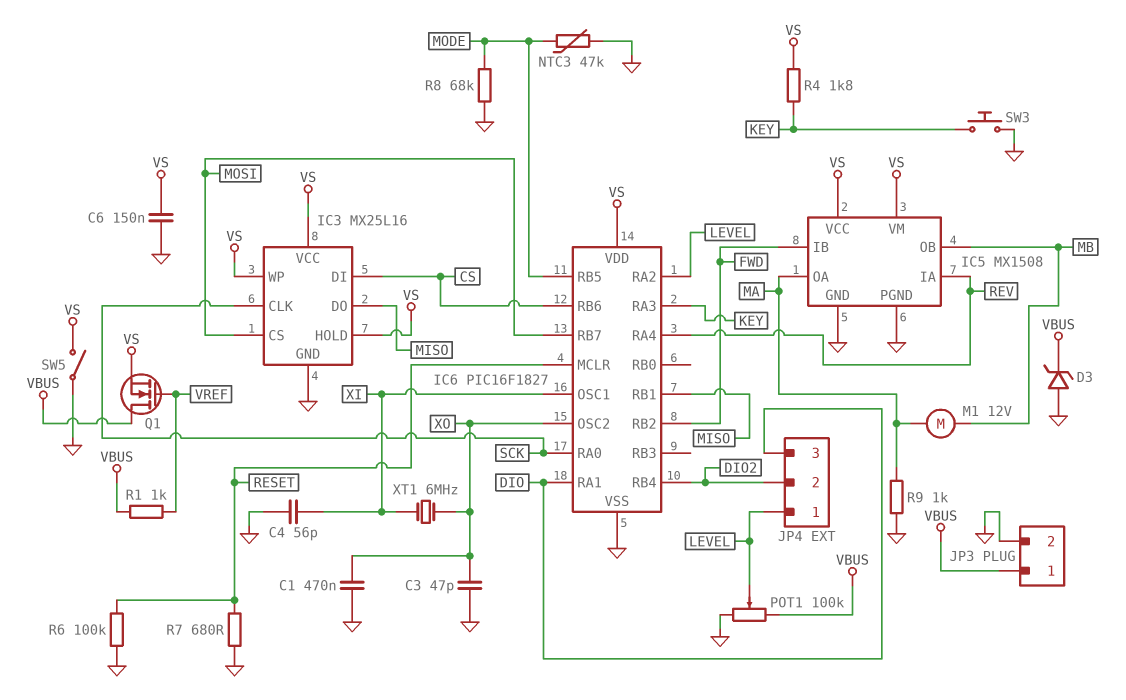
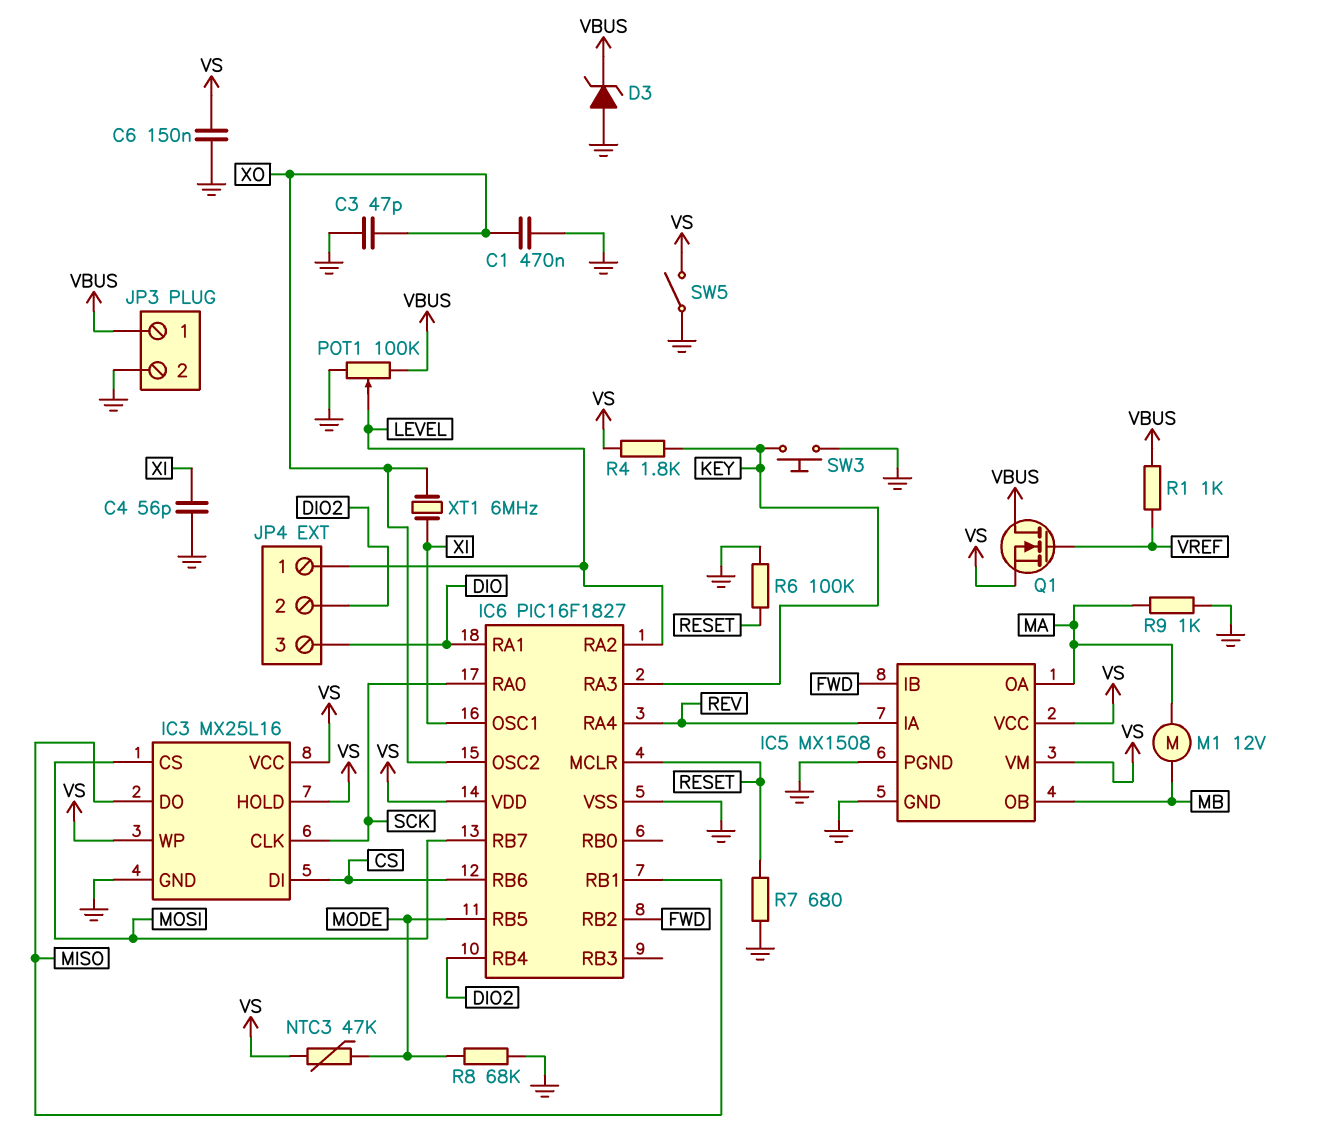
NTC3: 47k (GND, MODE) -> 47k (MODE, VS)

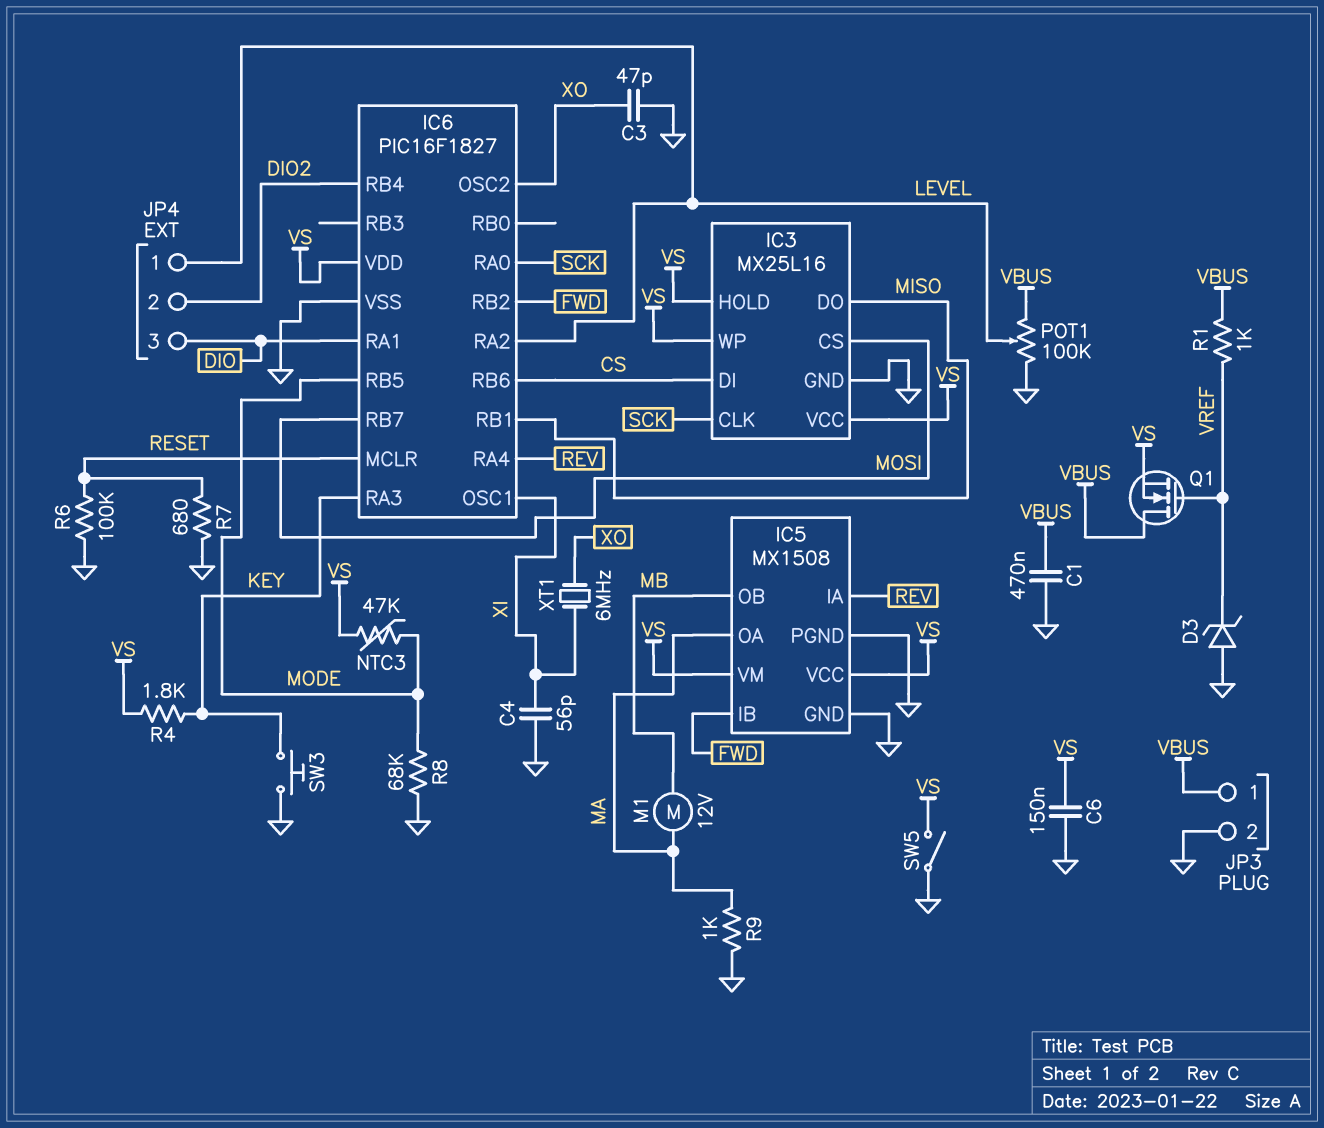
C1: 470nF (GND, XO) -> 470nF (GND, VBUS)
D3: zener (A GND, K VBUS) -> zener (A GND, K VREF)

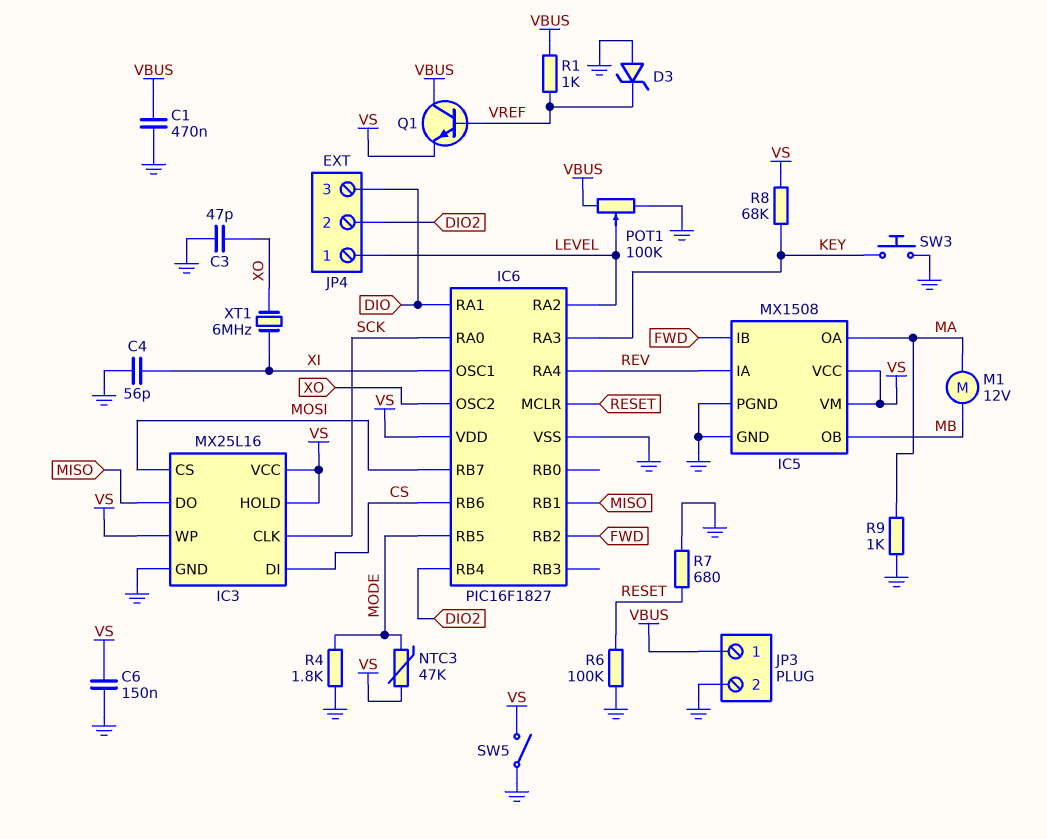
Q1: NMOS (G VREF, D VBUS, S VS) -> NPN (B VREF, C VBUS, E VS)
R4: 1.8k (KEY, VS) -> 1.8k (GND, MODE)
R8: 68k (GND, MODE) -> 68k (KEY, VS)

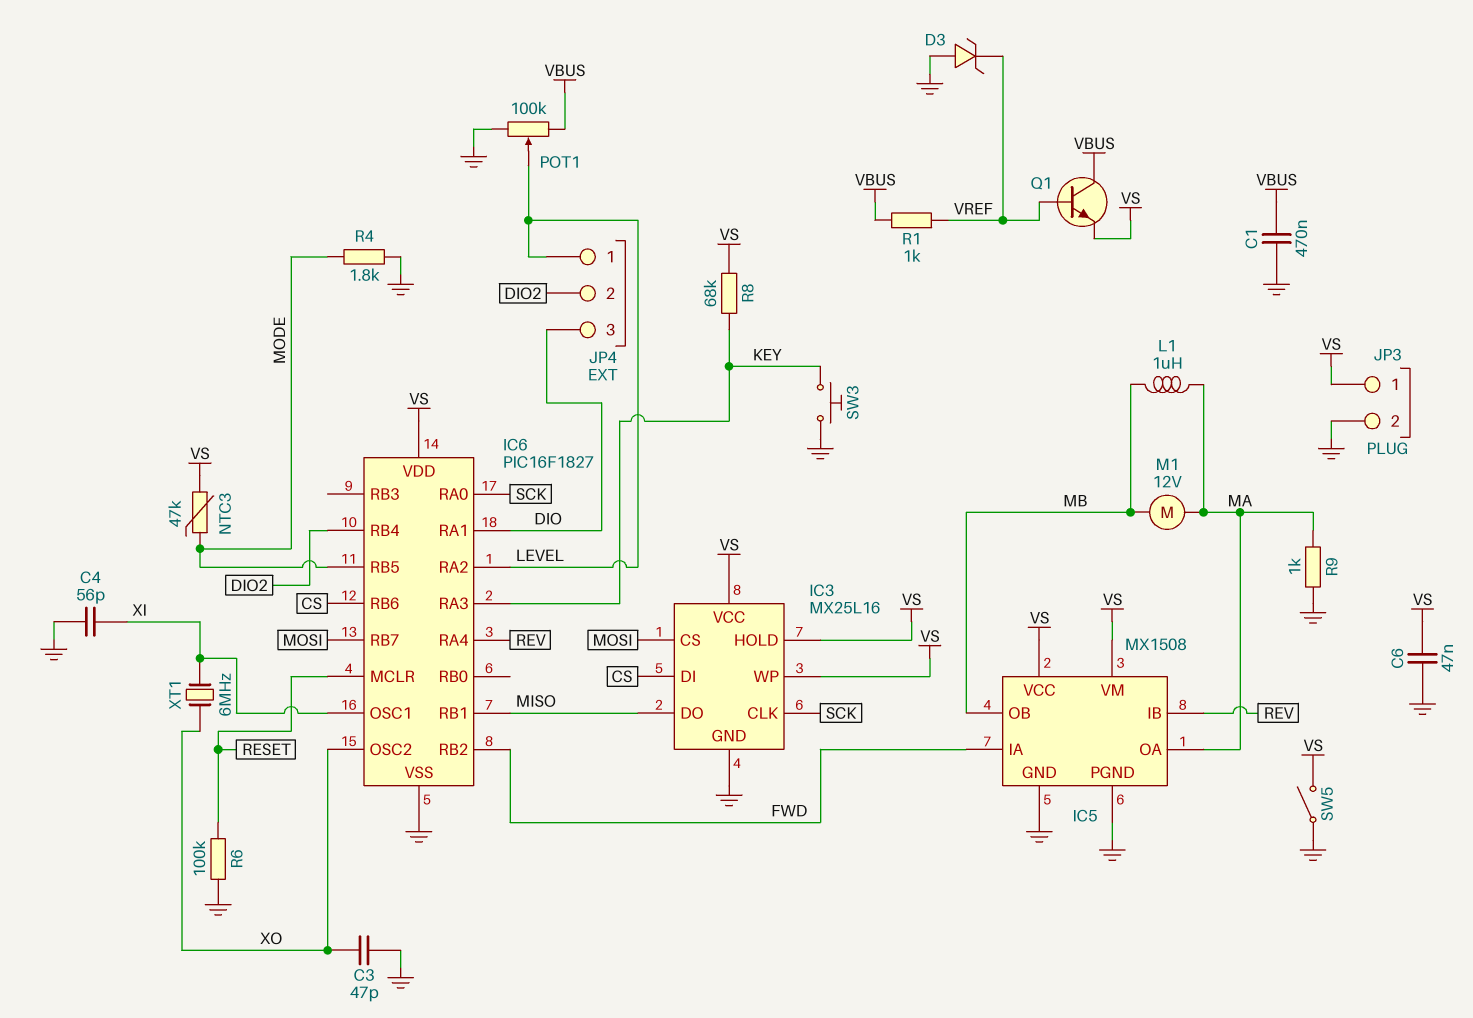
C6: 150nF (GND, VS) -> 47nF (GND, VS)
IC5 pin IA: REV -> FWD
IC5 pin IB: FWD -> REV
JP3 pin 1: VBUS -> VS
L1: none -> 1uH (MA, MB)
R7: 680 (GND, RESET) -> none

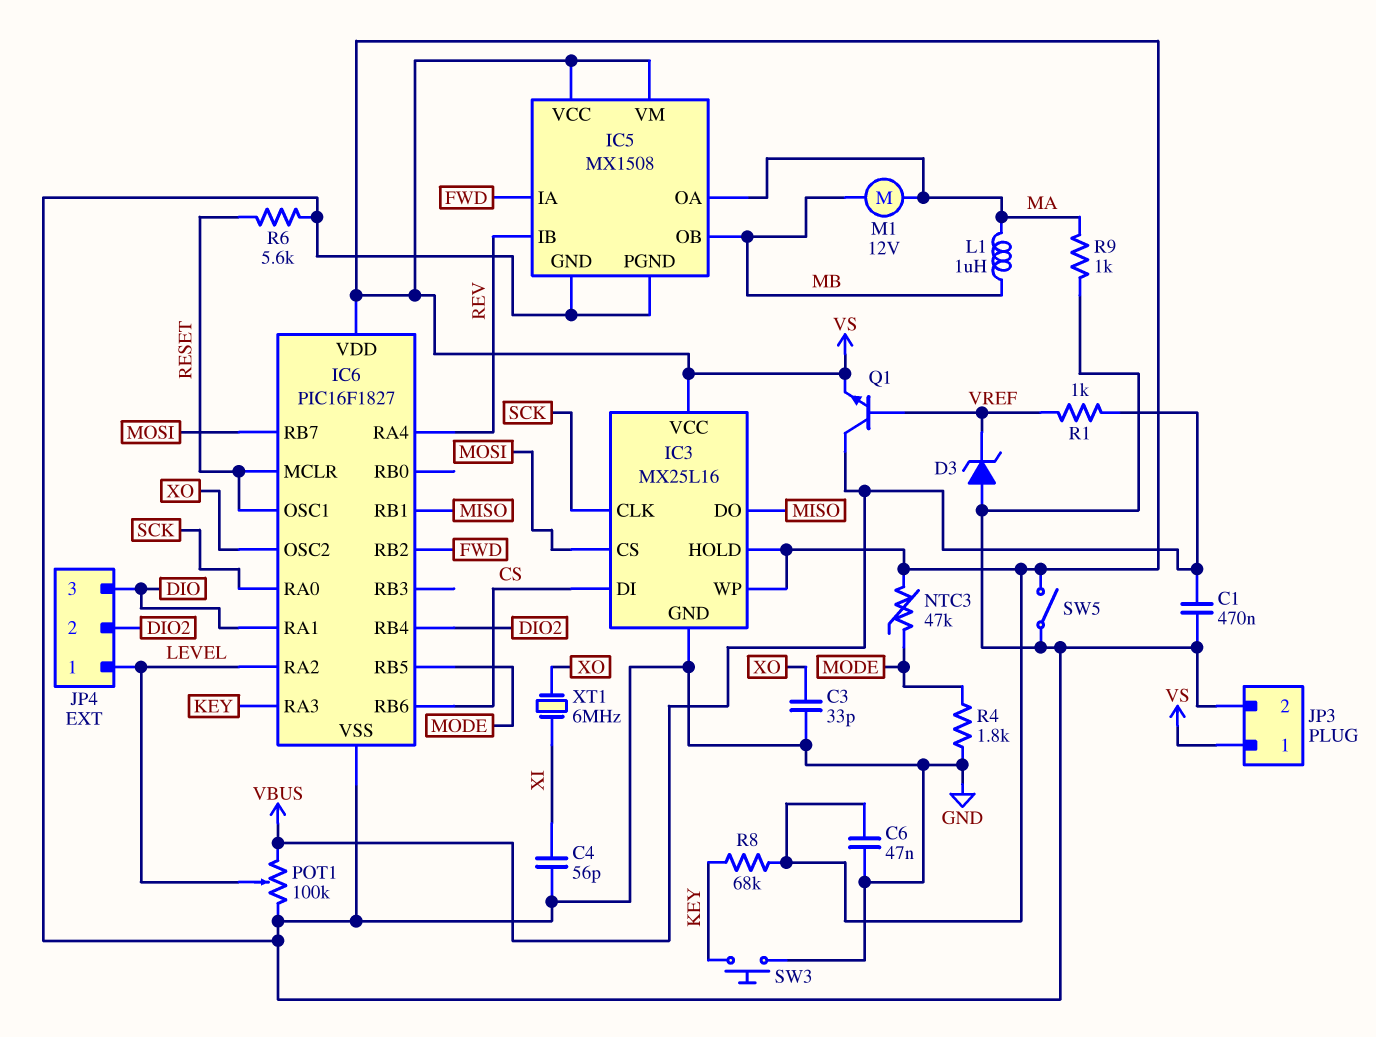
C3: 47pF (GND, XO) -> 33pF (GND, XO)
IC6 pin OSC1: XI -> RESET
R6: 100k (GND, RESET) -> 5.6k (GND, RESET)

